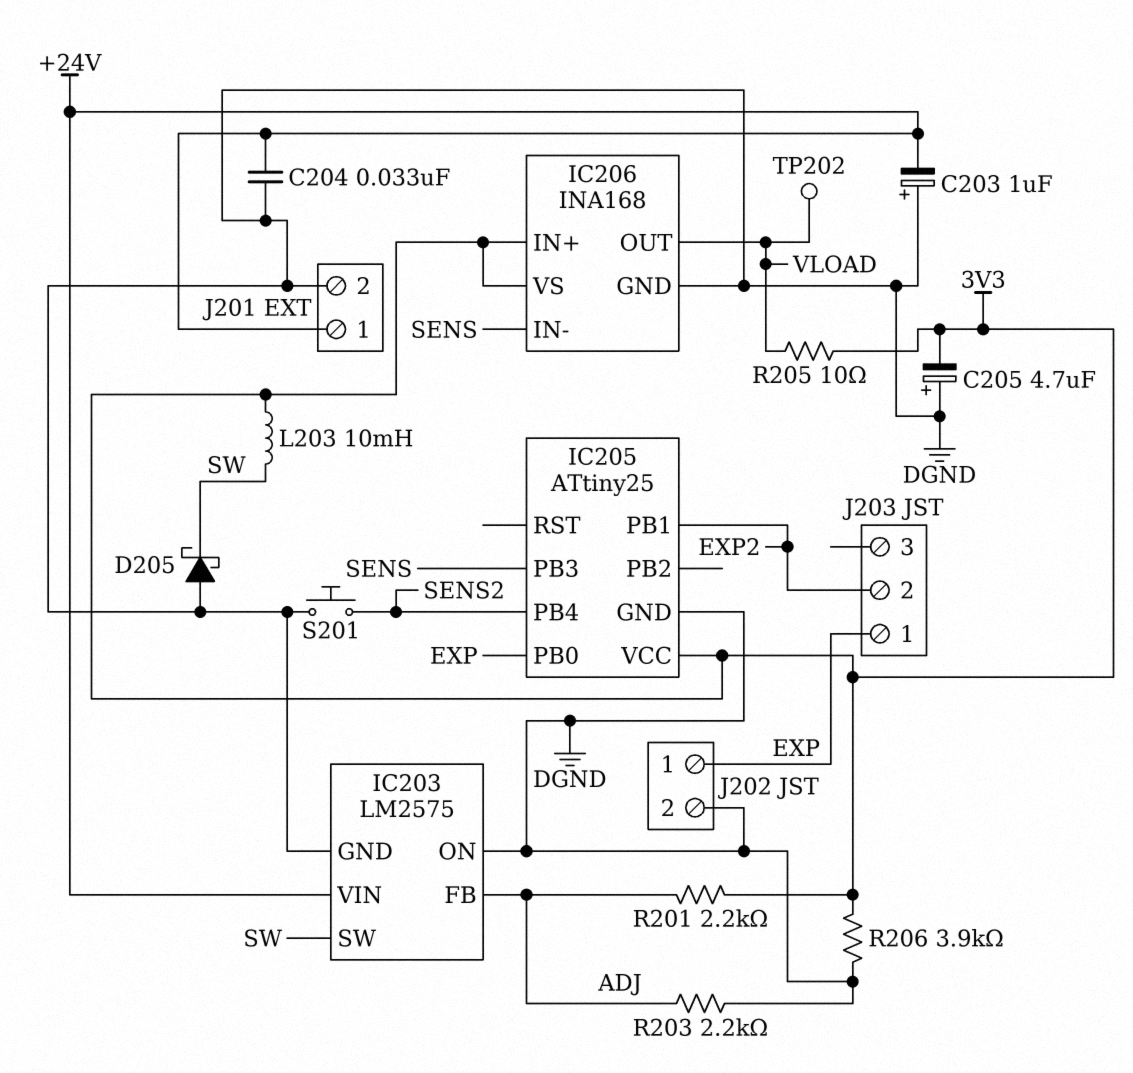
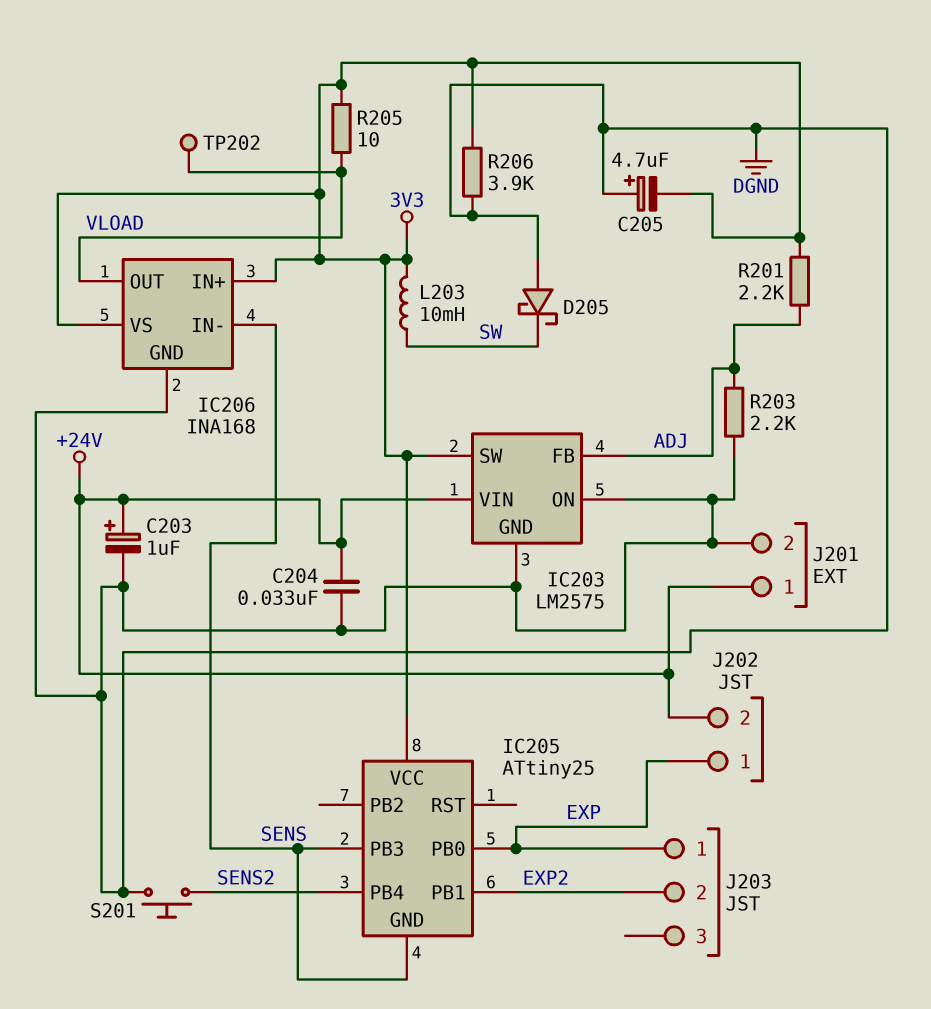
C203: 1uF (plus DGND, minus +24V) -> 1uF (plus +24V, minus DGND)
IC203 pin SW: SW -> 3V3
IC205 pin GND: DGND -> SENS
J202 pin 2: DGND -> +24V

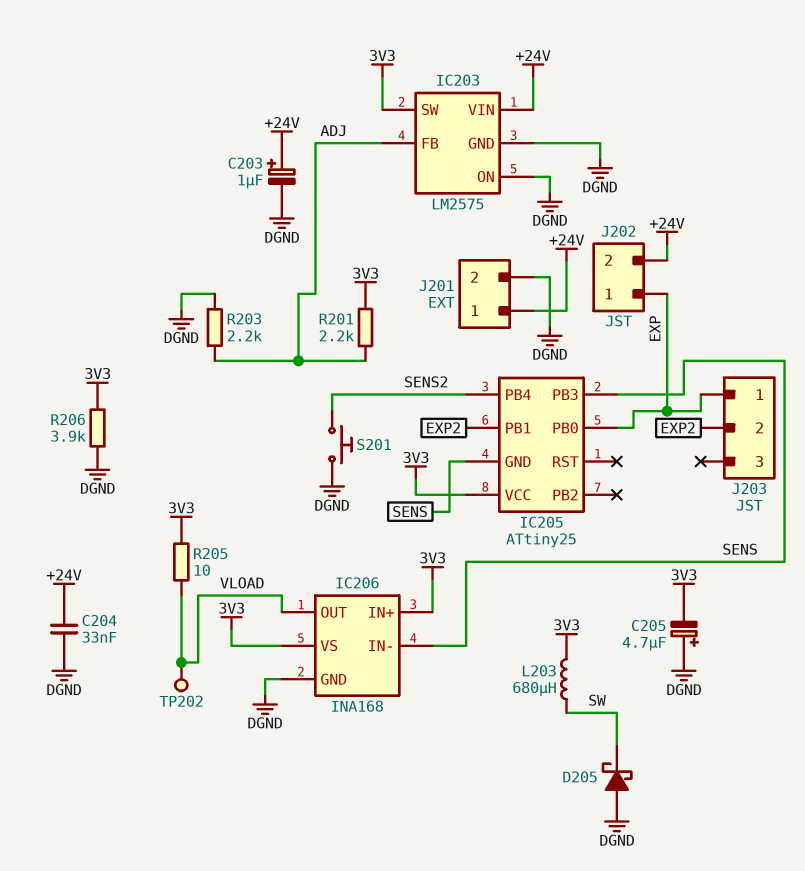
L203: 10mH (3V3, SW) -> 680uH (3V3, SW)

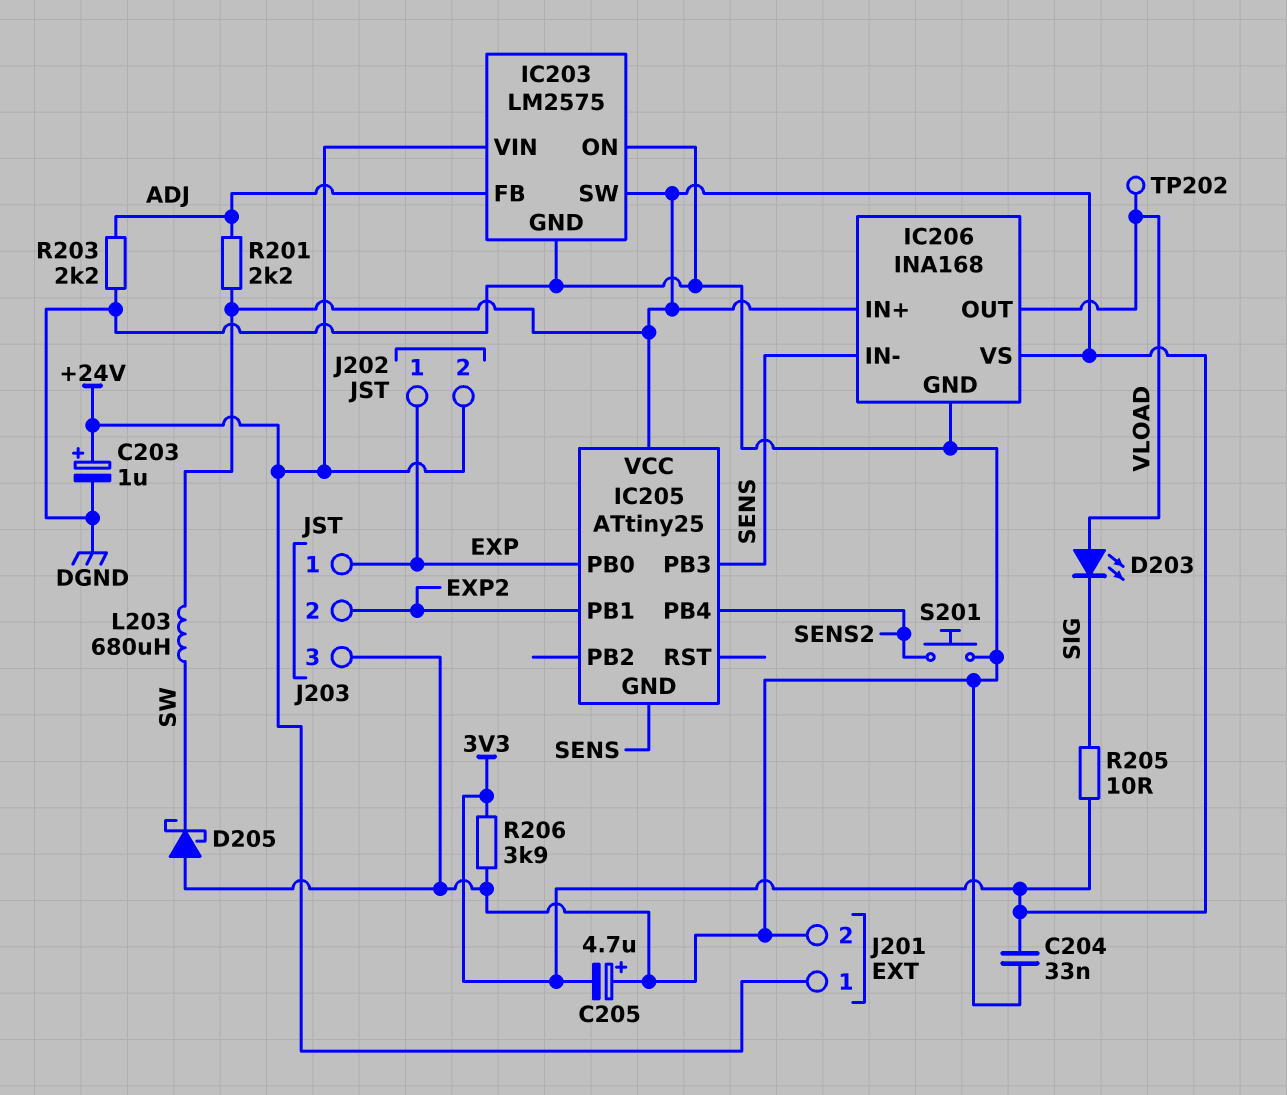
C204: 33nF (+24V, DGND) -> 33nF (3V3, DGND)
D203: none -> LED (A VLOAD, K SIG)
J203 pin 3: none -> DGND
R205: 10 (3V3, VLOAD) -> 10 (3V3, SIG)

